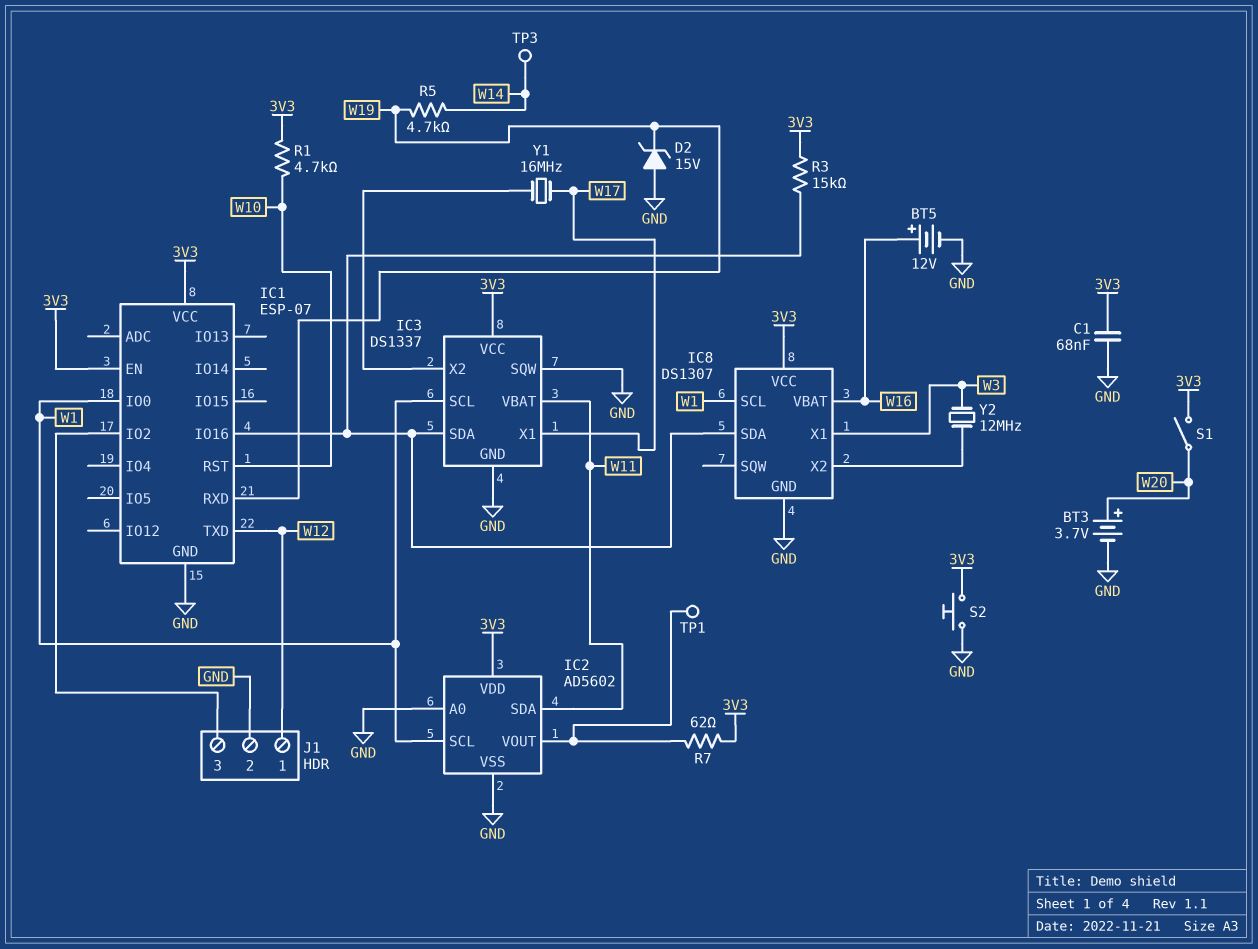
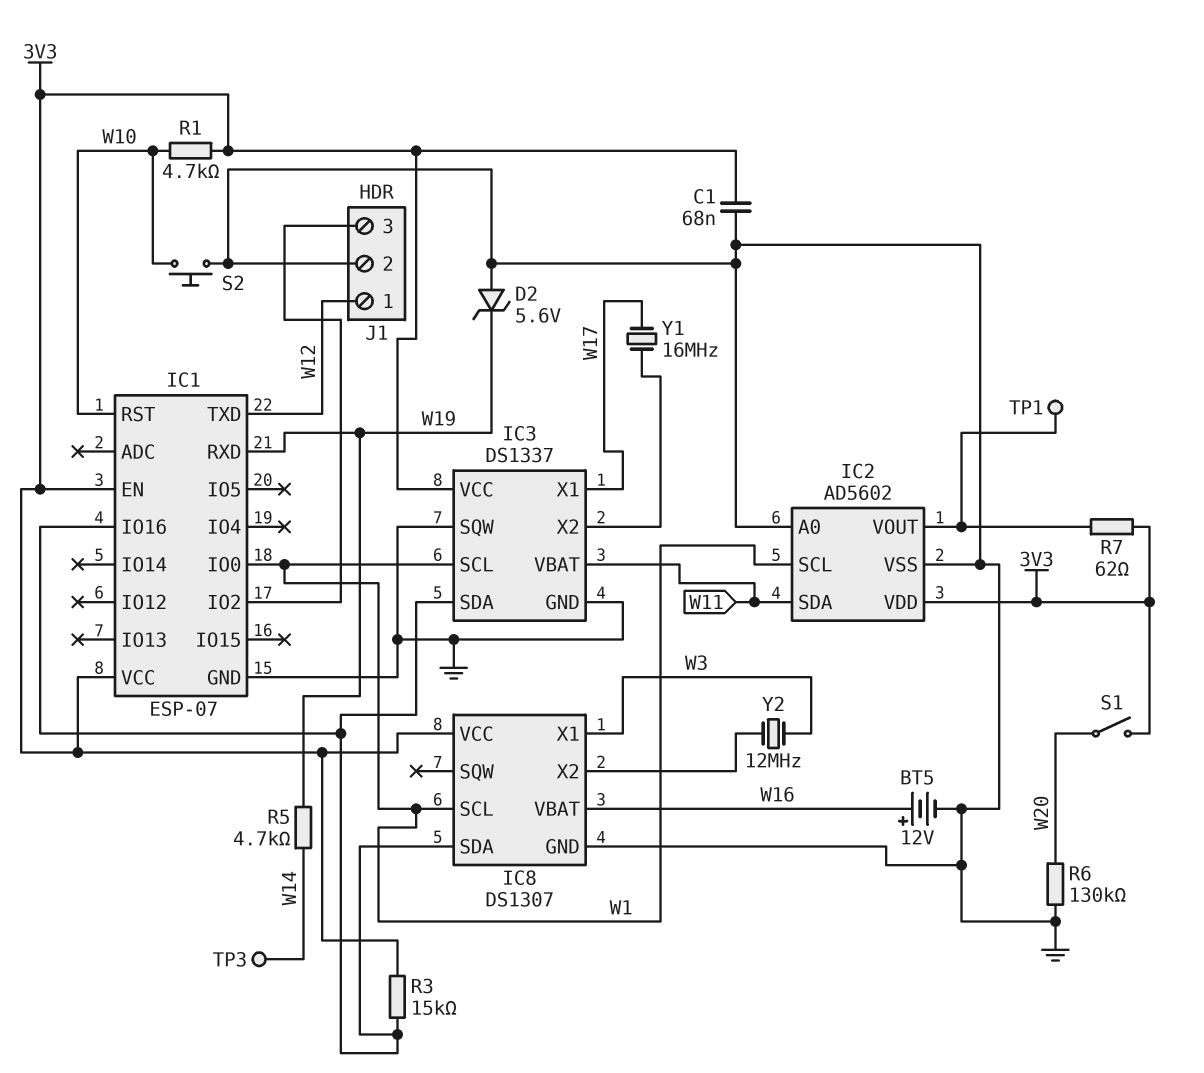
BT3: 3.7V (plus W20, minus GND) -> none
D2: zener 15V (A GND, K W19) -> zener 5.6V (A GND, K W19)
R6: none -> 130k (GND, W20)
S2: button (3V3, GND) -> button (GND, W10)

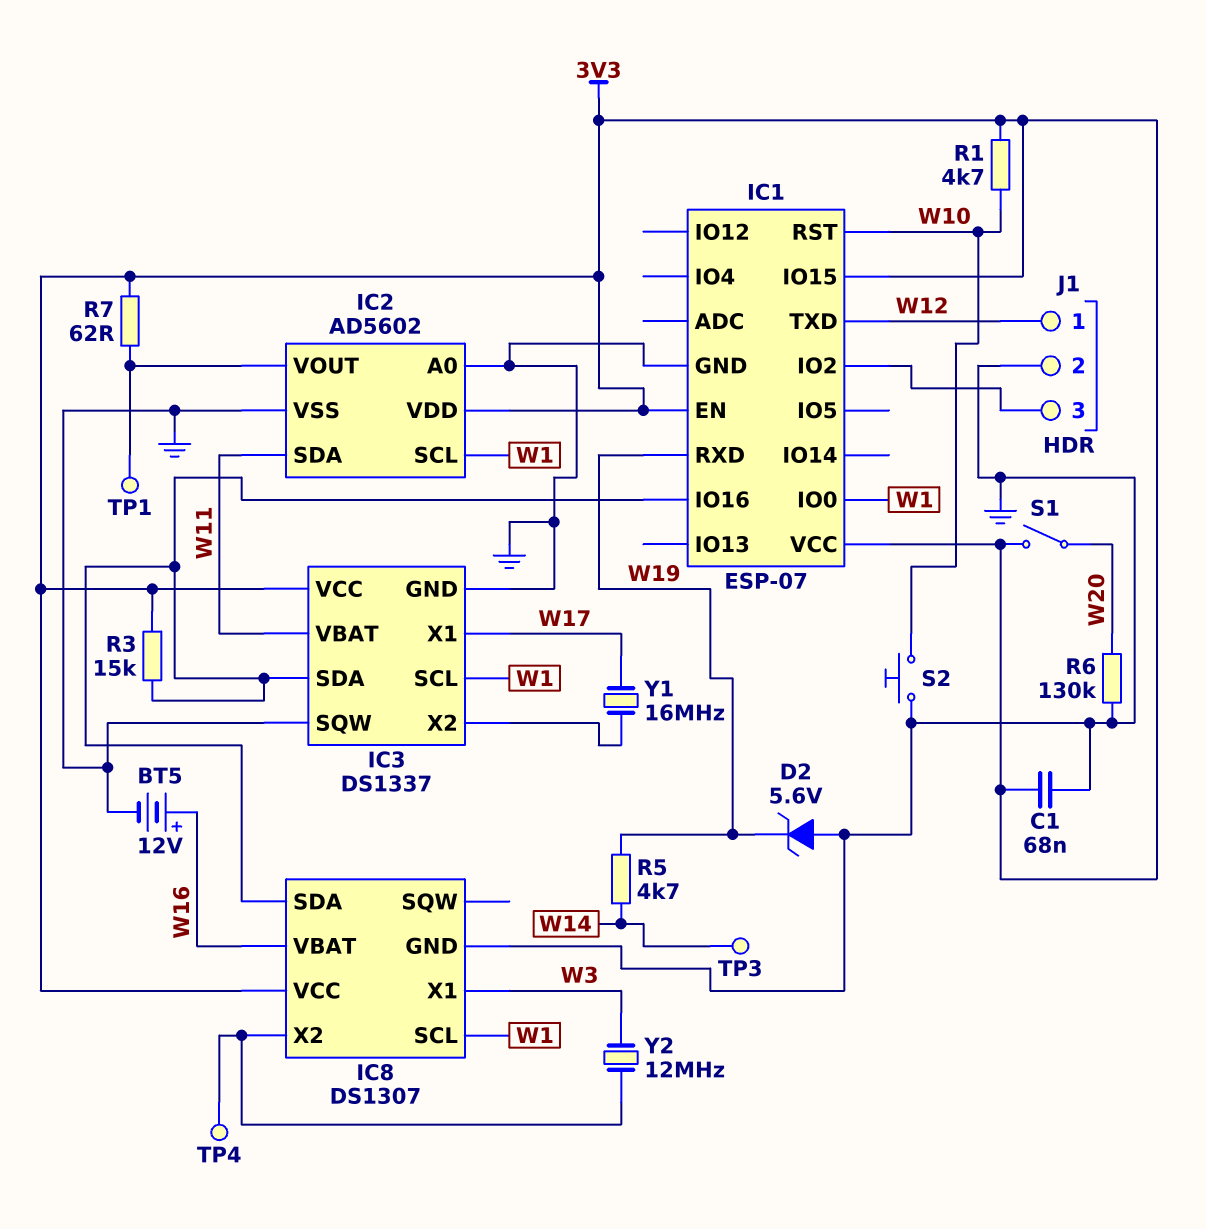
IC1 pin IO15: none -> 3V3
TP4: none -> test point (IC8/X2)

